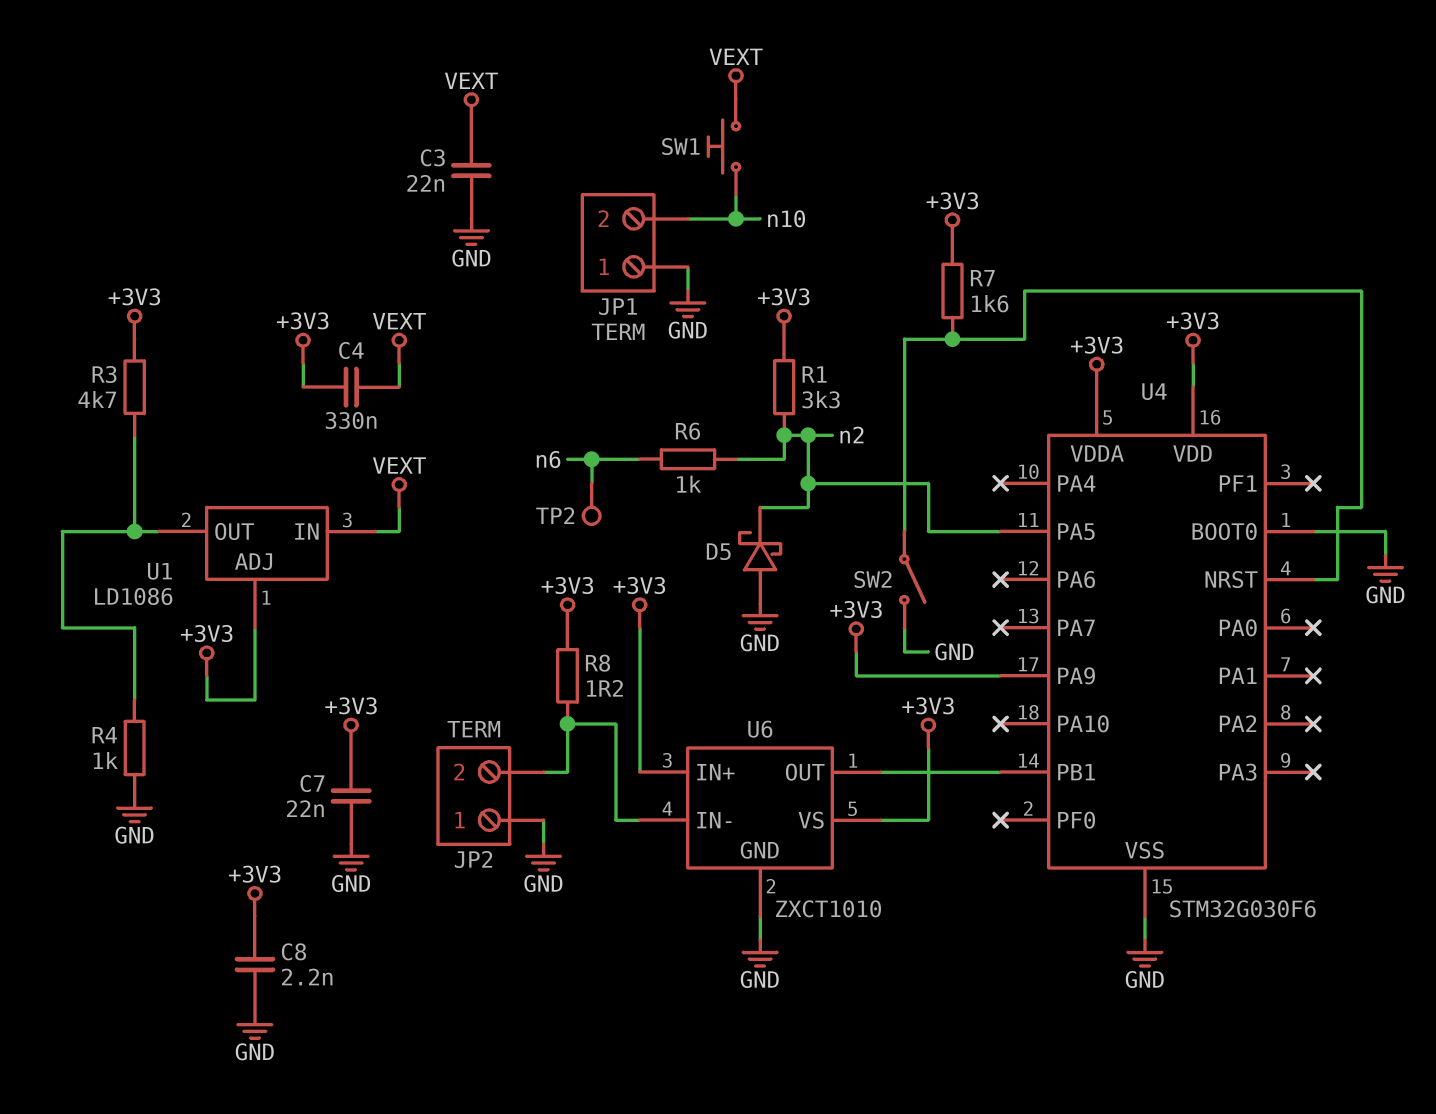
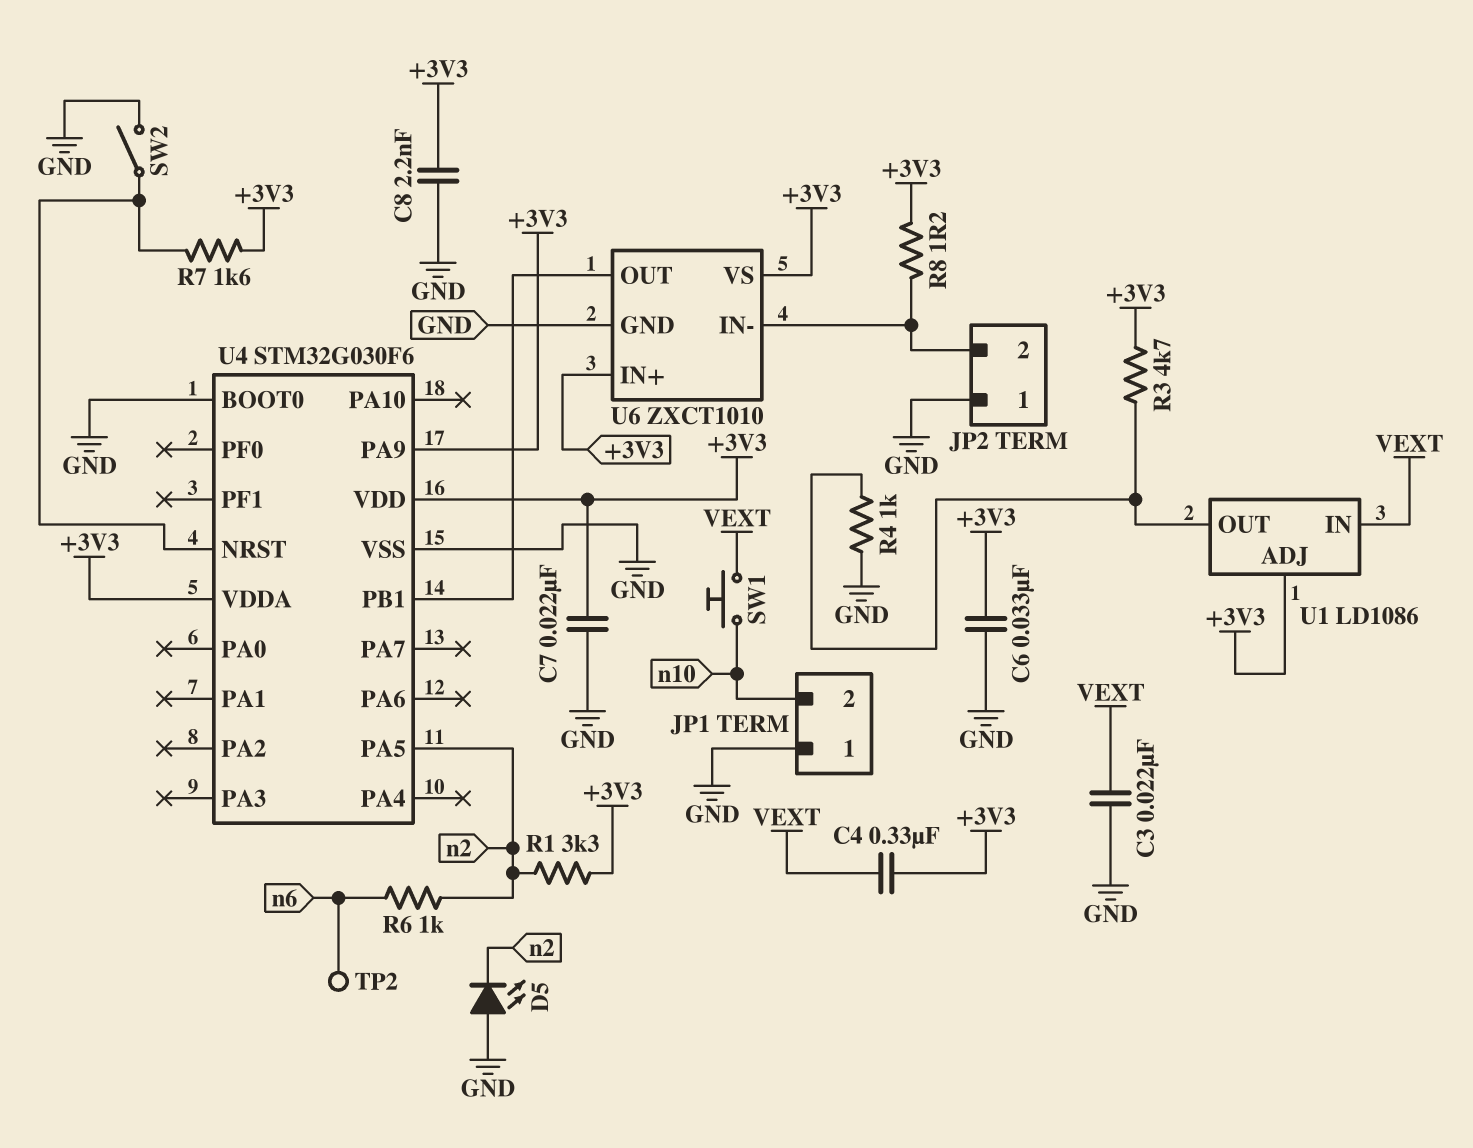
C6: none -> 33nF (+3V3, GND)
D5: schottky (A GND, K n2) -> LED (A GND, K n2)

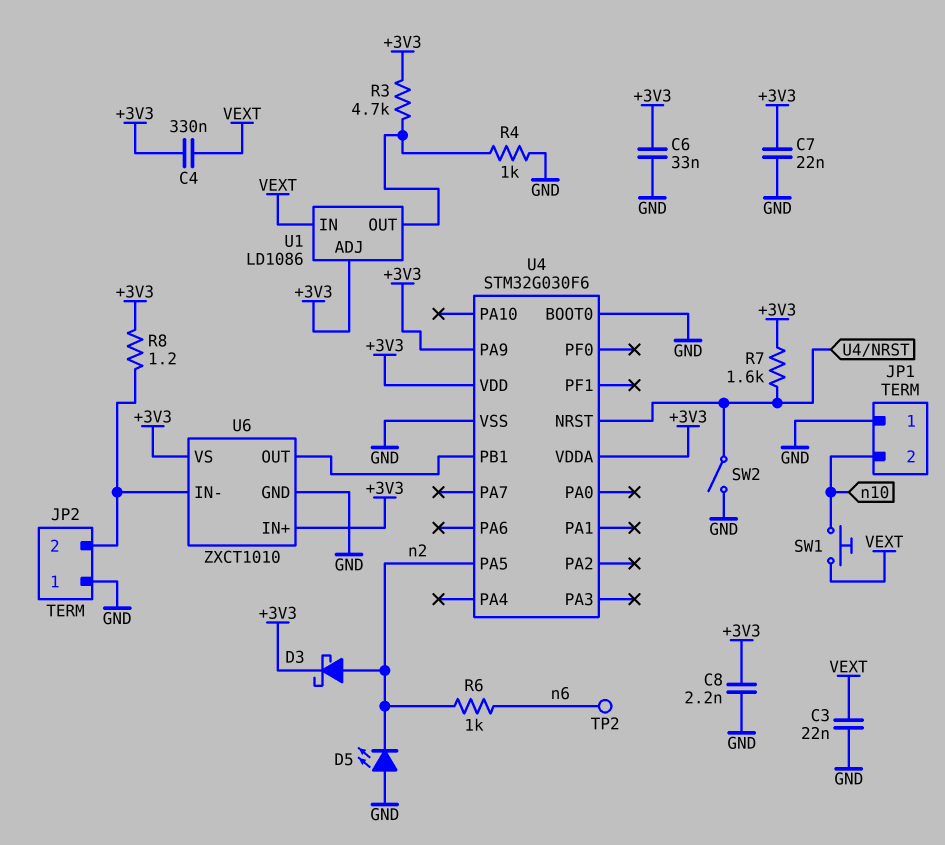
D3: none -> schottky (A n2, K +3V3)
R1: 3.3k (+3V3, n2) -> none

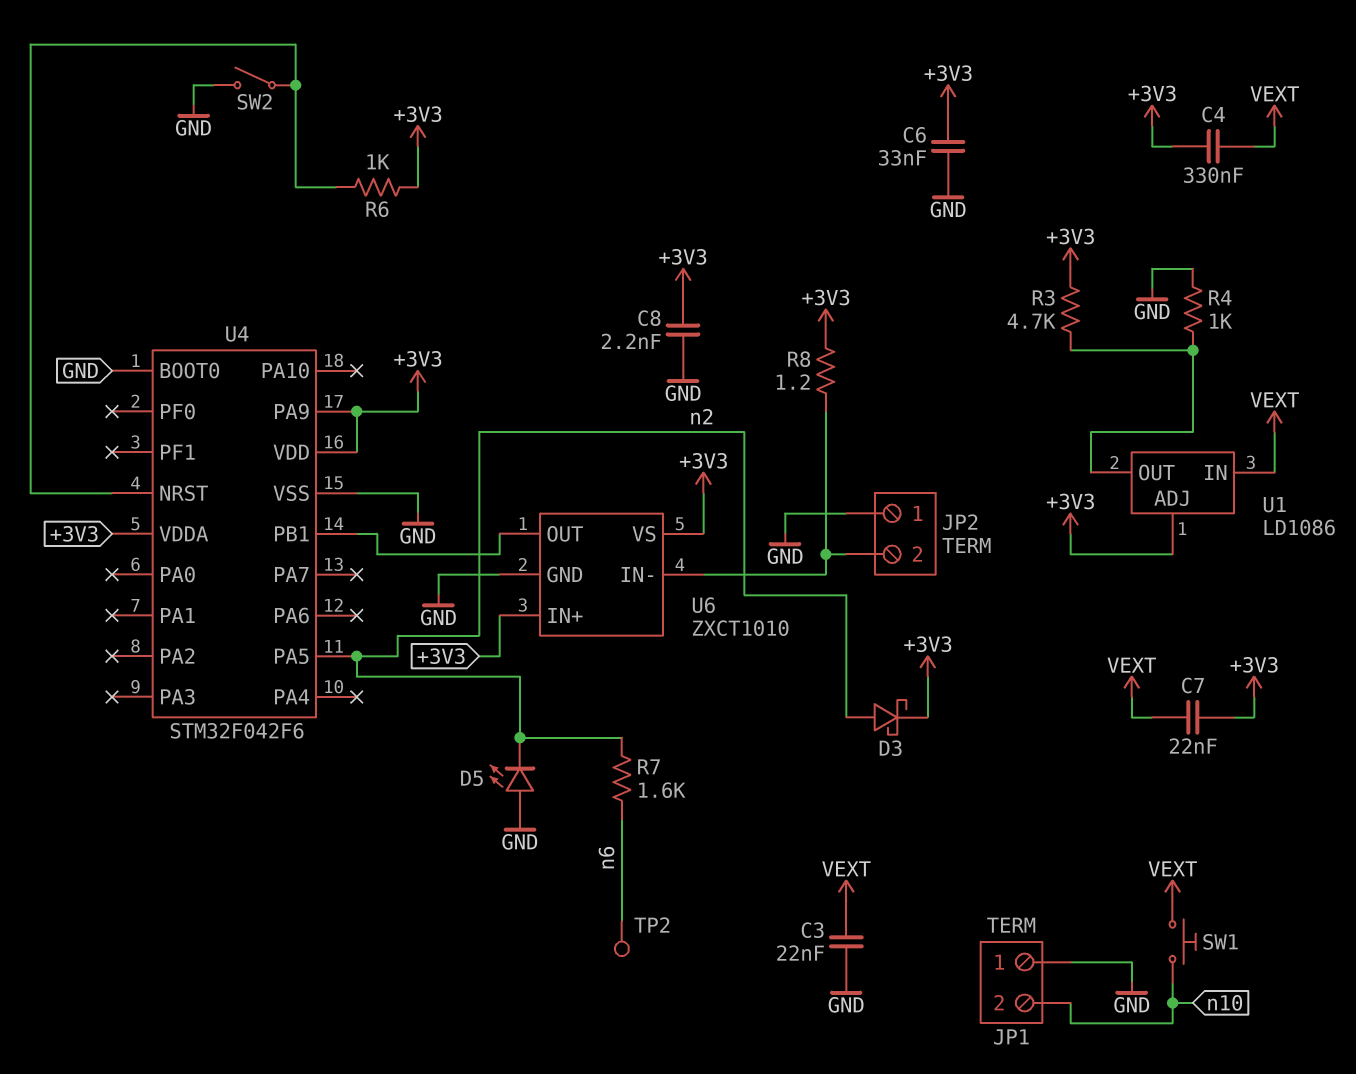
C7: 22nF (+3V3, GND) -> 22nF (+3V3, VEXT)
R6: 1k (n2, n6) -> 1k (+3V3, U4/NRST)
R7: 1.6k (+3V3, U4/NRST) -> 1.6k (n2, n6)
U4: STM32G030F6 -> STM32F042F6

